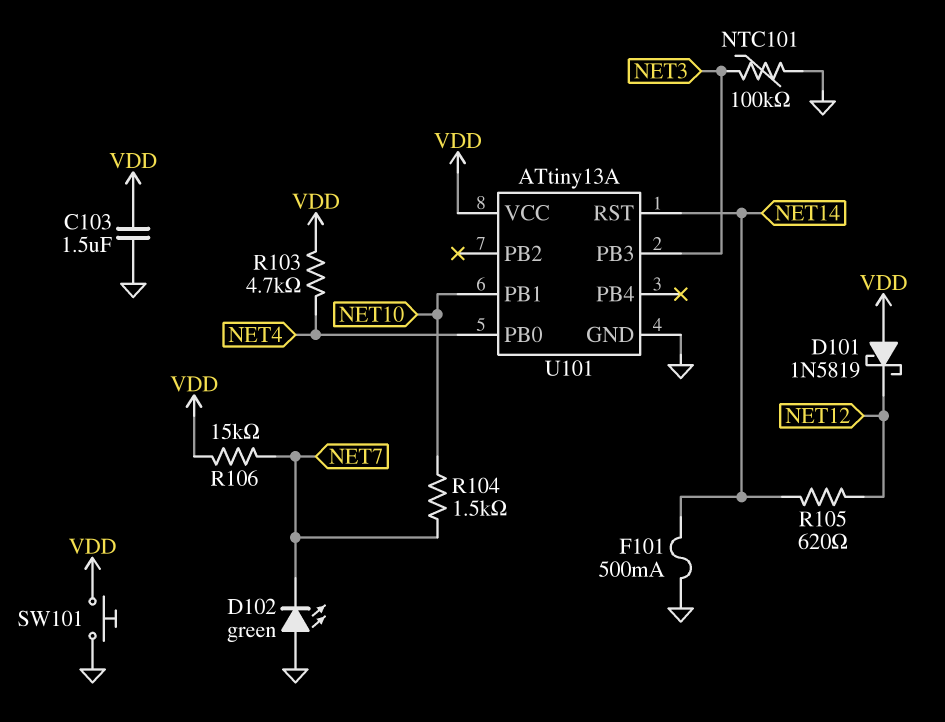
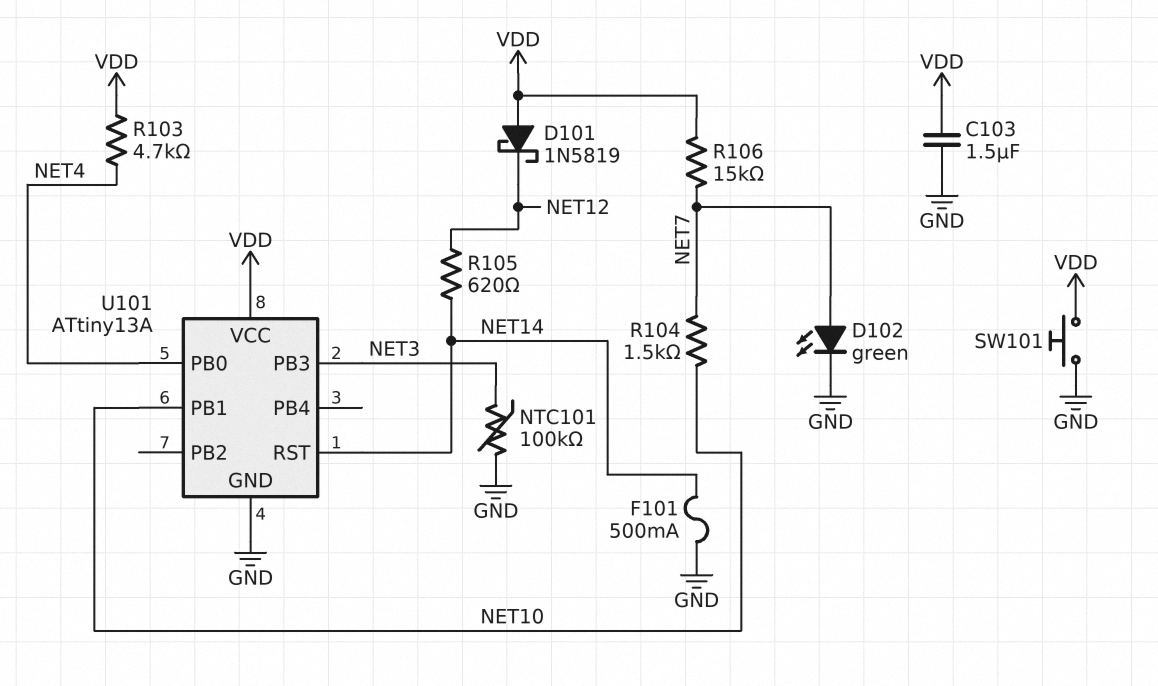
D102: LED green (A GND, K NET7) -> LED green (A NET7, K GND)

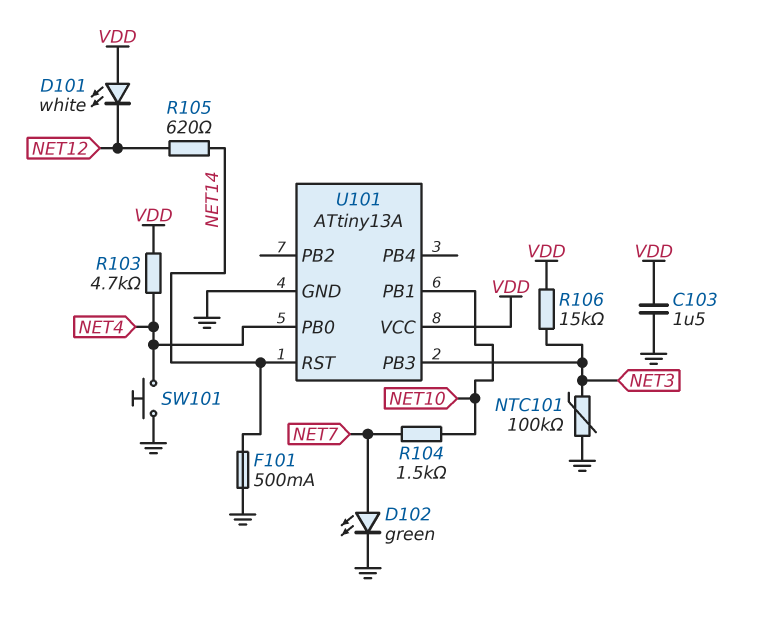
D101: schottky 1N5819 (A VDD, K NET12) -> LED white (A VDD, K NET12)
R106: 15k (NET7, VDD) -> 15k (NET3, VDD)
SW101: button (GND, VDD) -> button (GND, NET4)

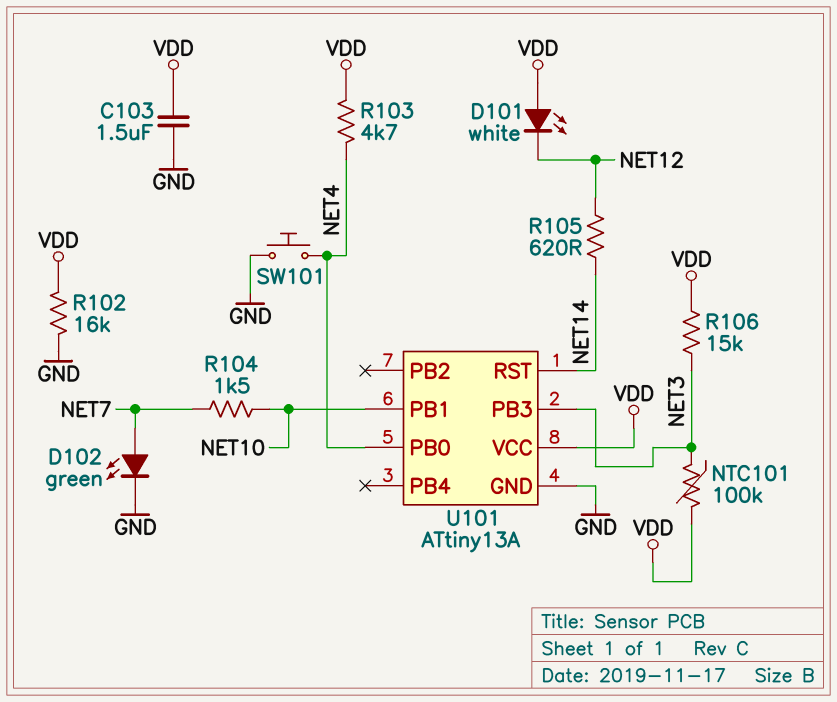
F101: 500mA (GND, NET14) -> none
NTC101: 100k (GND, NET3) -> 100k (NET3, VDD)
R102: none -> 16k (GND, VDD)

